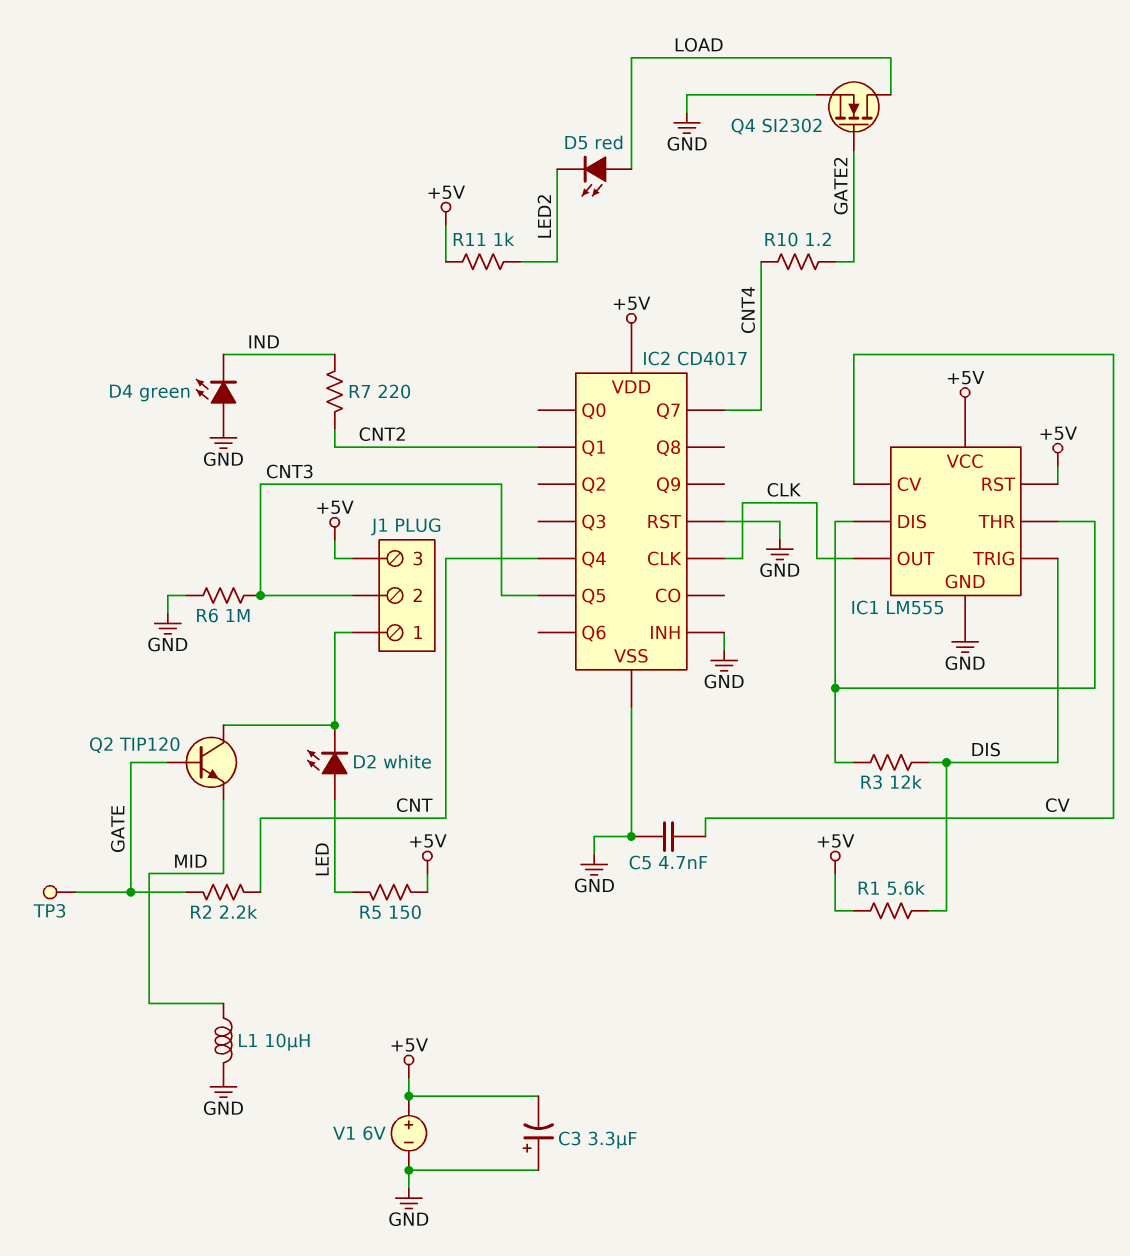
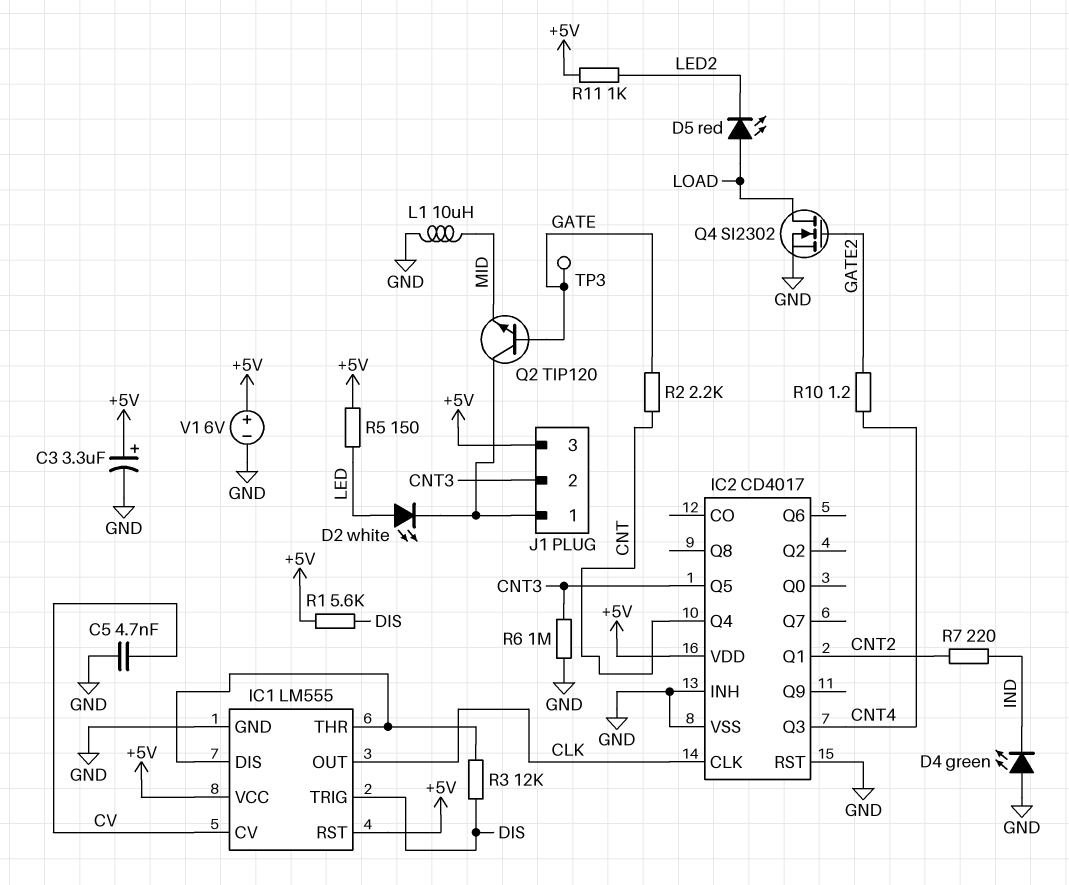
C3: 3.3uF (plus GND, minus +5V) -> 3.3uF (plus +5V, minus GND)
IC2 pin Q3: none -> CNT4
IC2 pin Q7: CNT4 -> none

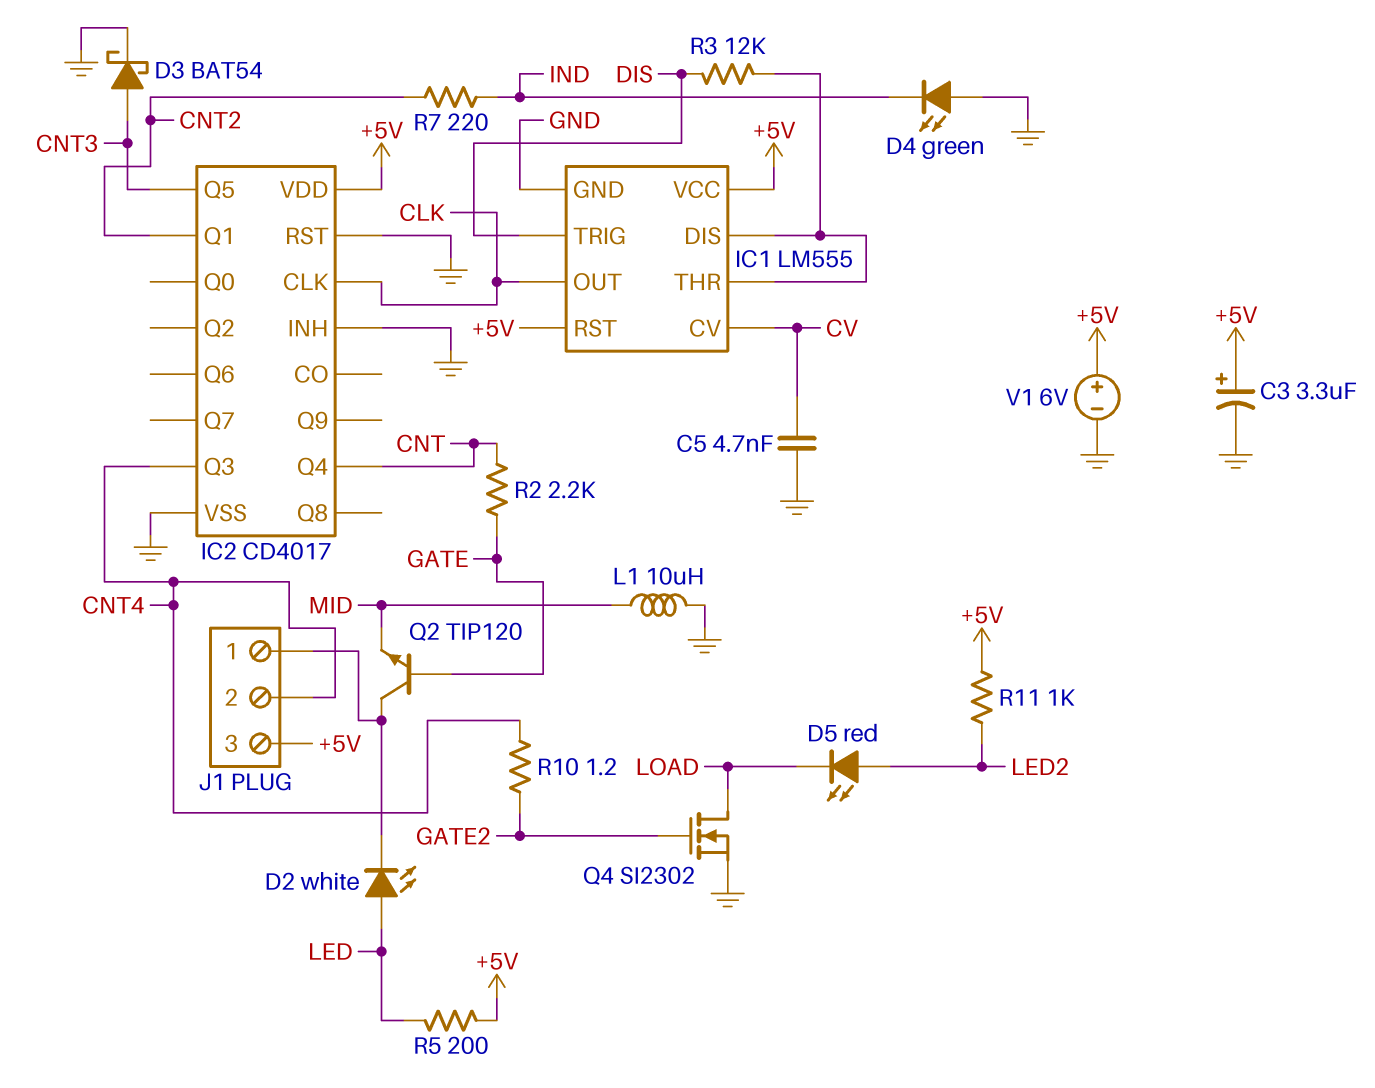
D3: none -> schottky BAT54 (A CNT3, K GND)
D5: LED red (A LOAD, K LED2) -> LED red (A LED2, K LOAD)
J1 pin 2: CNT3 -> CNT4
R1: 5.6k (+5V, DIS) -> none
R5: 150 (+5V, LED) -> 200 (+5V, LED)
R6: 1M (CNT3, GND) -> none
TP3: test point (GATE) -> none

